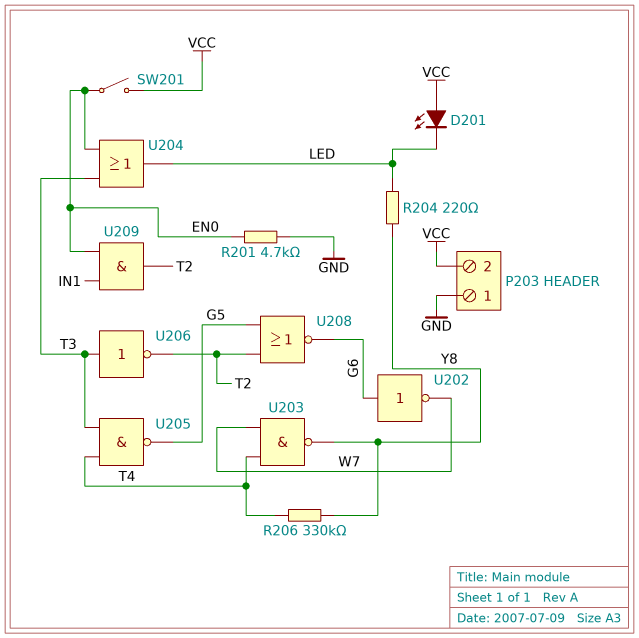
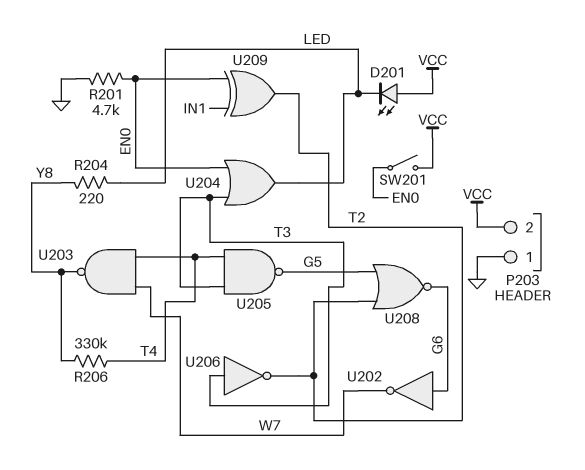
U209: AND (in EN0, in IN1, out T2) -> XOR (in EN0, in IN1, out T2)

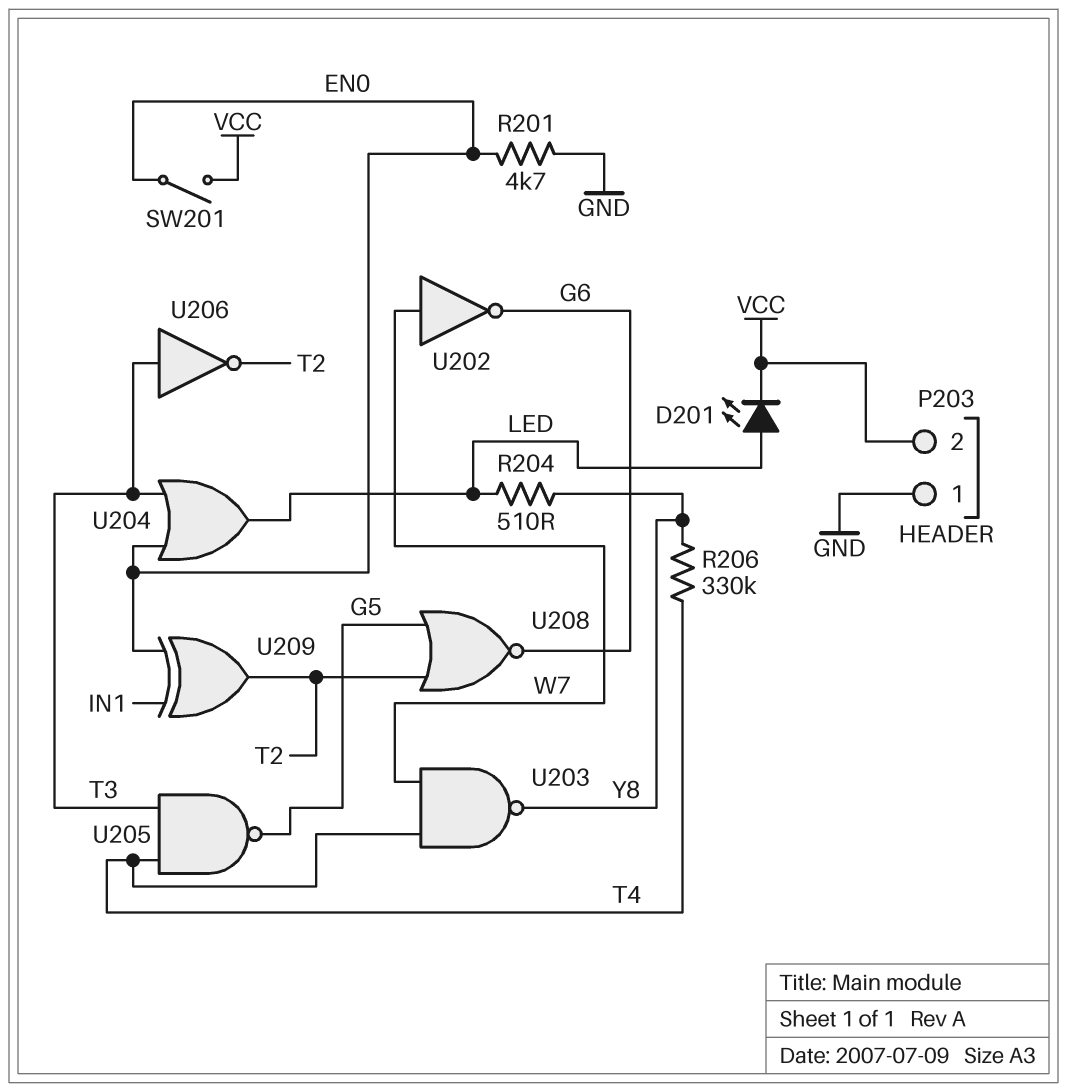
D201: LED (A VCC, K LED) -> LED (A LED, K VCC)
R204: 220 (LED, Y8) -> 510 (LED, Y8)
U202: NOT (in G6, out W7) -> NOT (in W7, out G6)

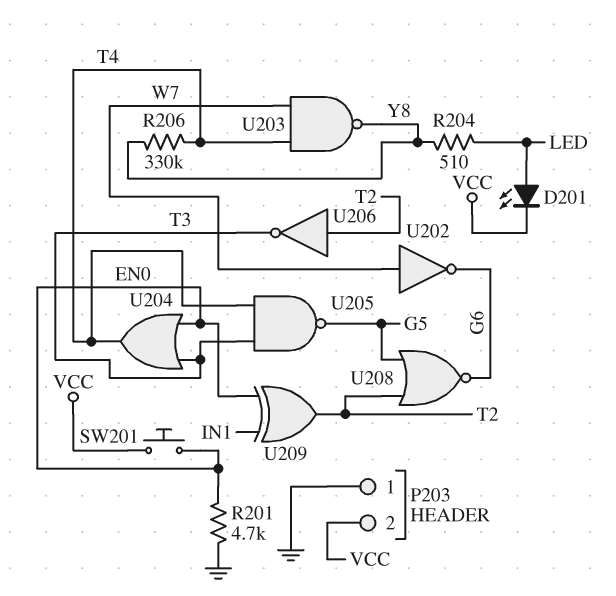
SW201: switch (EN0, VCC) -> button (EN0, VCC)
U204: OR (in EN0, in T3, out LED) -> OR (in EN0, in T3, out T4)
U206: NOT (in T3, out T2) -> NOT (in T2, out T3)

